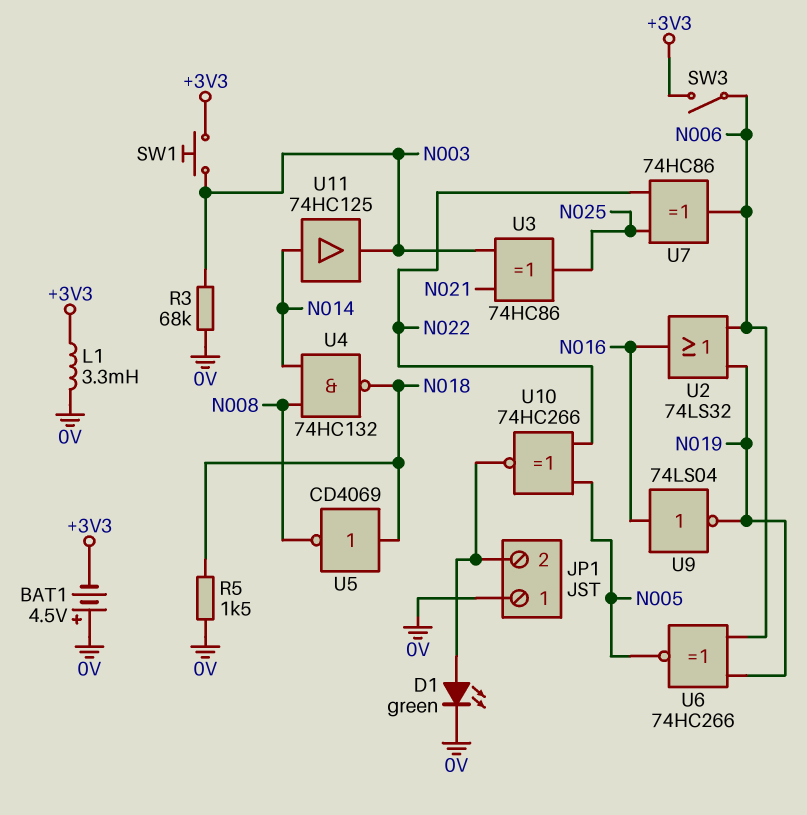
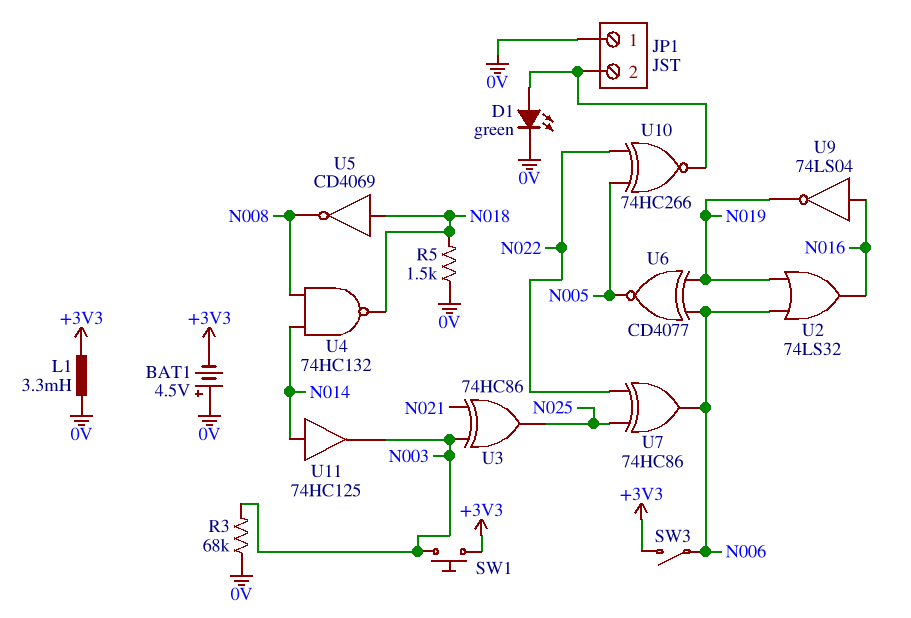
U6: XNOR 74HC266 (in N006, in N019, out N005) -> XNOR CD4077 (in N006, in N019, out N005)

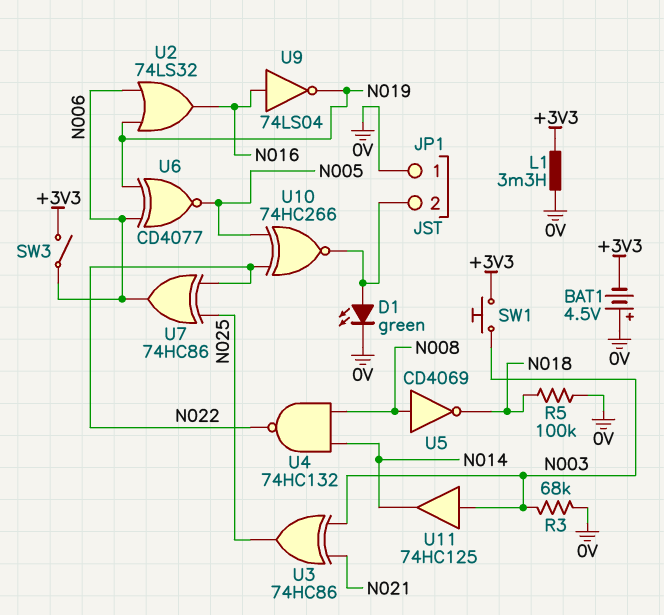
R5: 1.5k (0V, N018) -> 100k (0V, N018)
U4: NAND 74HC132 (in N008, in N014, out N018) -> NAND 74HC132 (in N008, in N014, out N022)
U5: NOT CD4069 (in N018, out N008) -> NOT CD4069 (in N008, out N018)
U11: buffer 74HC125 (in N014, out N003) -> buffer 74HC125 (in N003, out N014)

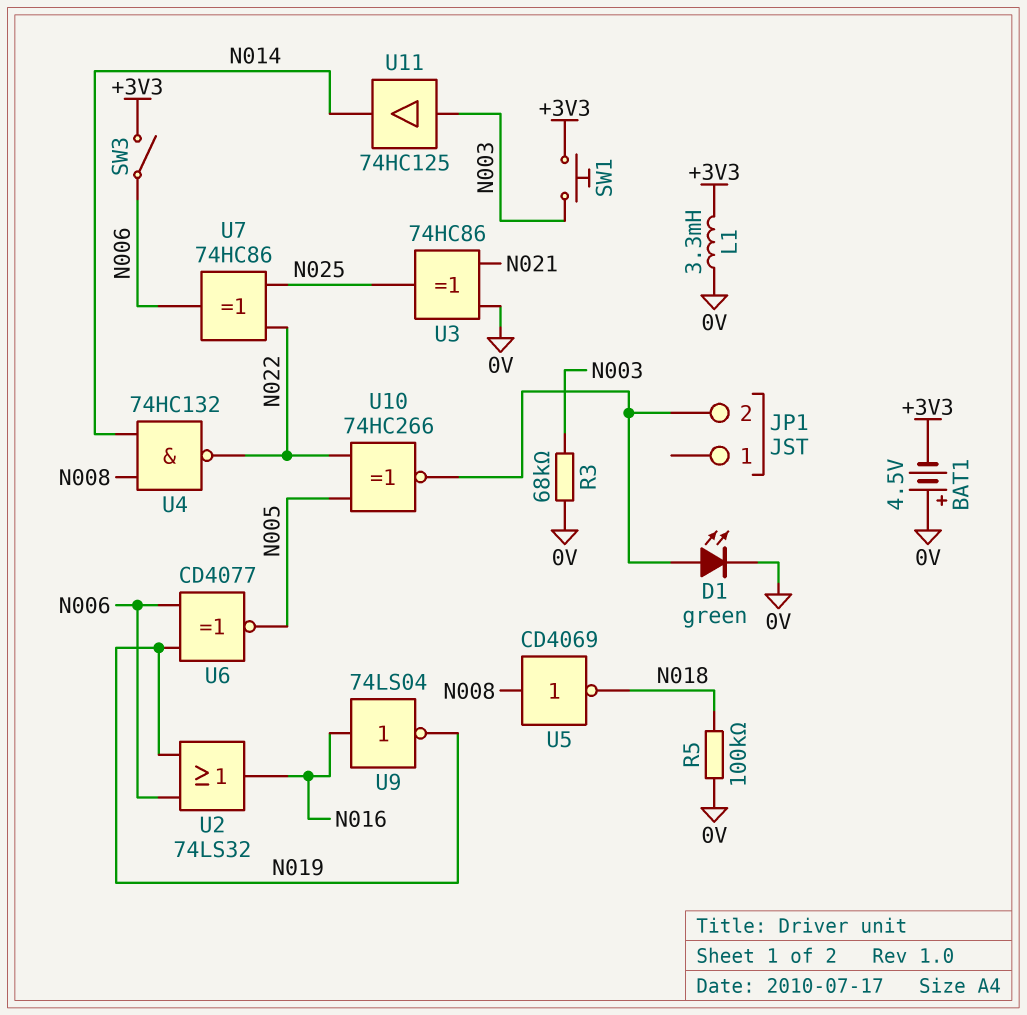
JP1 pin 1: 0V -> none
U3: XOR 74HC86 (in N003, in N021, out N025) -> XOR 74HC86 (in 0V, in N021, out N025)

